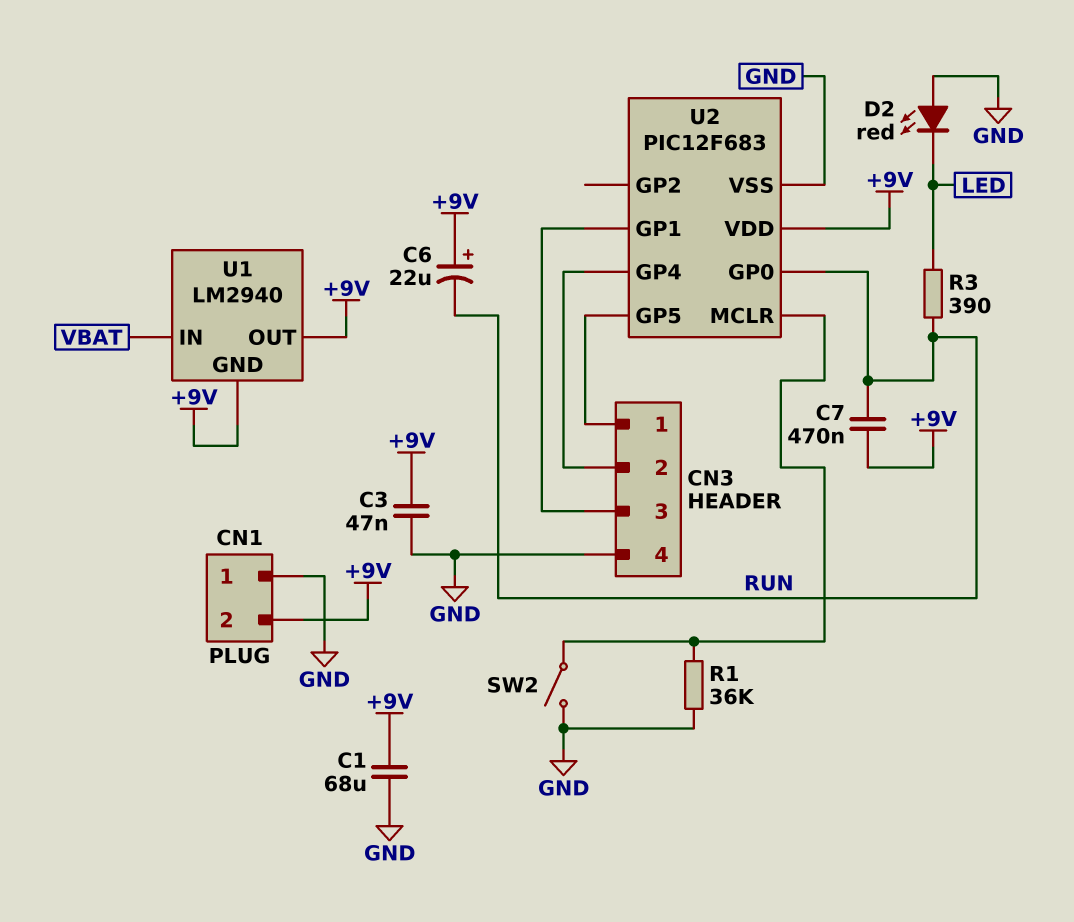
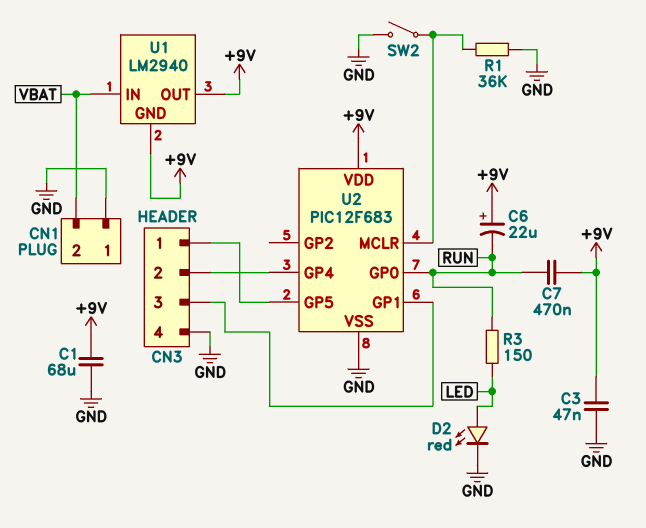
CN1 pin 2: +9V -> VBAT
D2: LED red (A GND, K LED) -> LED red (A LED, K GND)
R3: 390 (LED, RUN) -> 150 (LED, RUN)

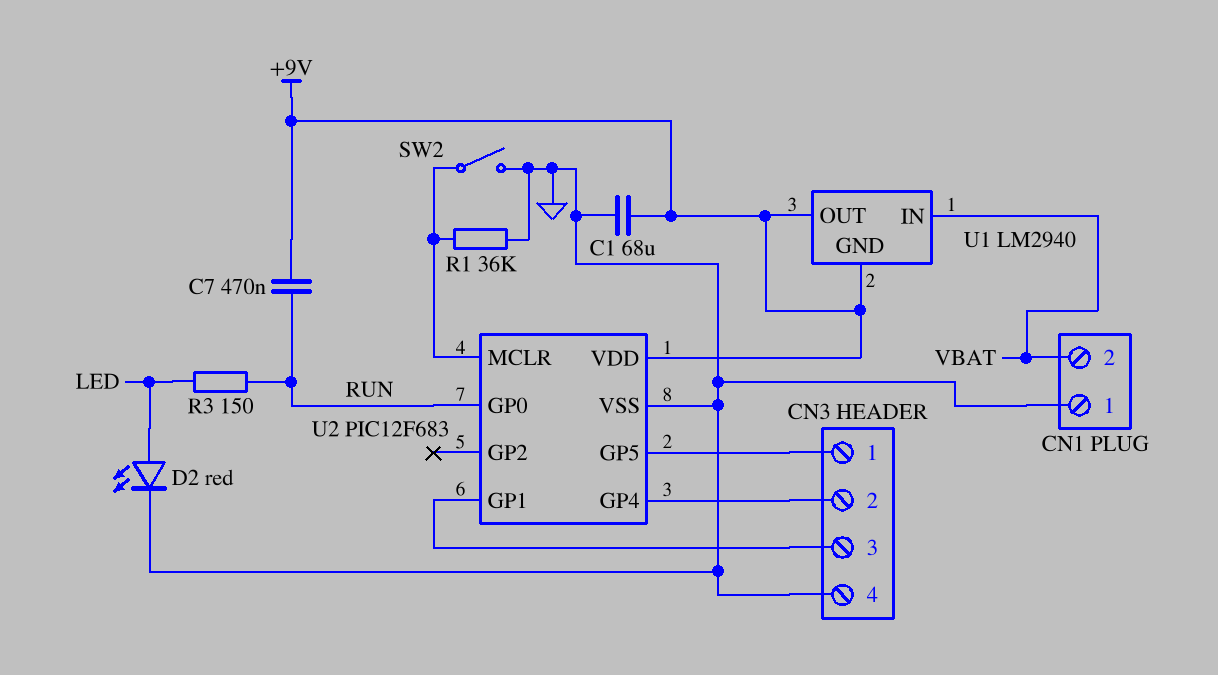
C3: 47nF (+9V, GND) -> none
C6: 22uF (plus +9V, minus RUN) -> none

